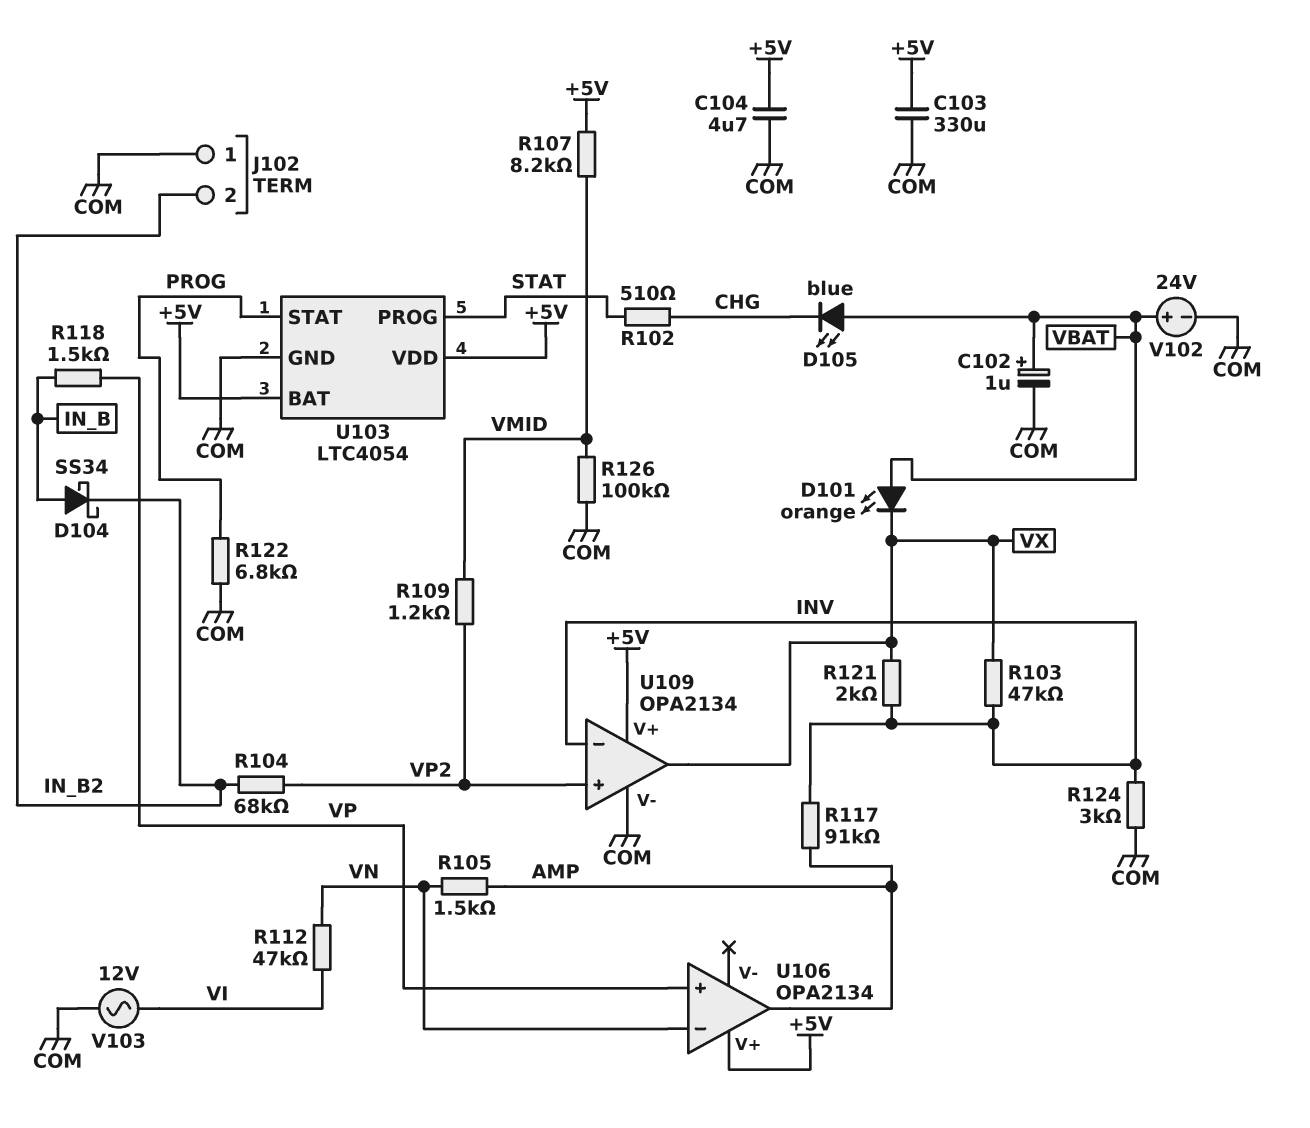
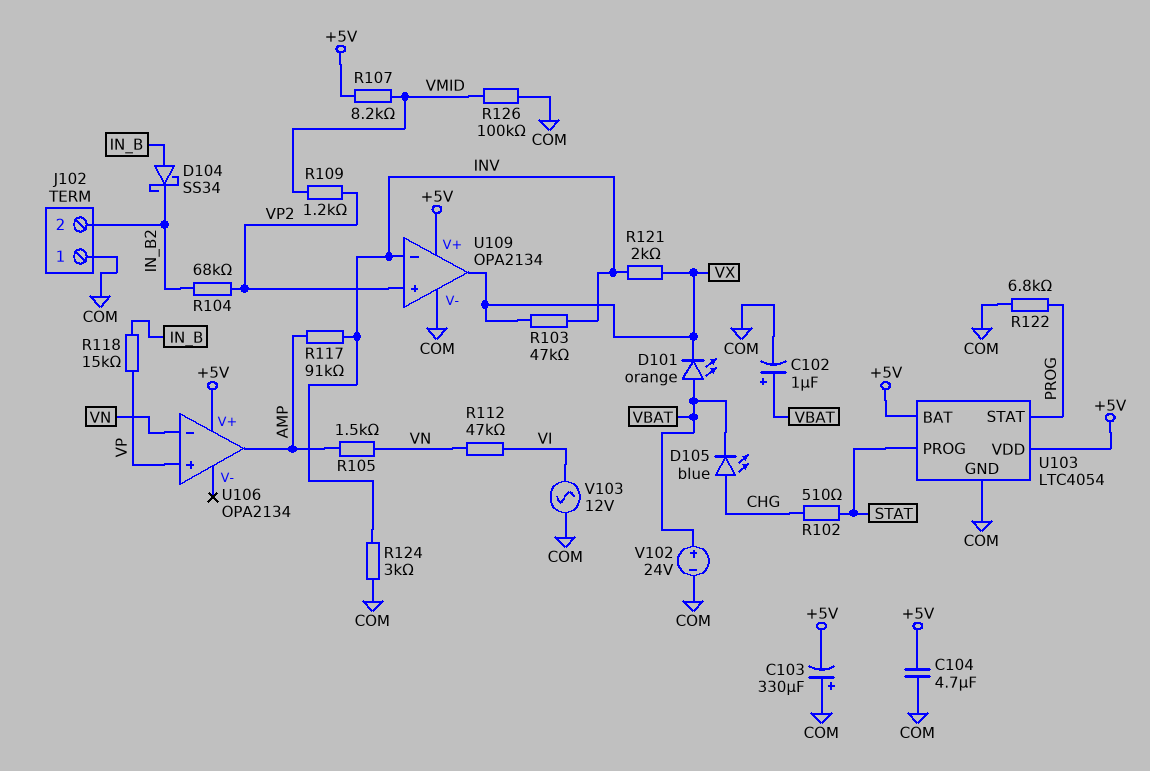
C103: 330uF (+5V, COM) -> 330uF (plus COM, minus +5V)
D105: LED blue (A VBAT, K CHG) -> LED blue (A CHG, K VBAT)
R118: 1.5k (IN_B, VP) -> 15k (IN_B, VP)

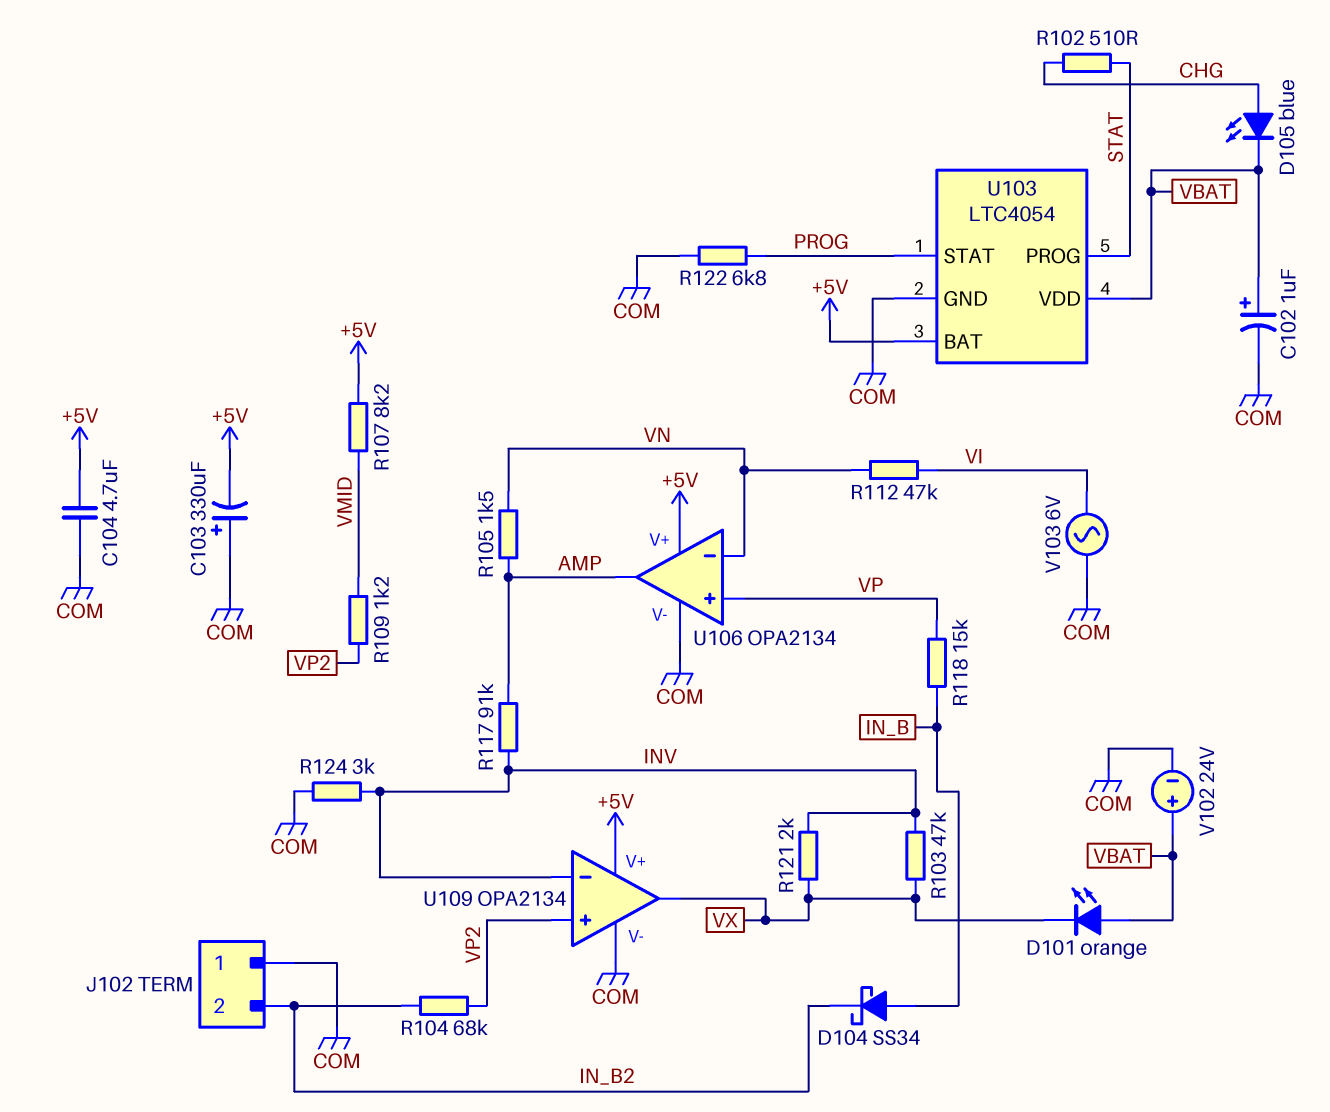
R126: 100k (COM, VMID) -> none
U103 pin VDD: +5V -> VBAT
U106 pin V-: none -> COM
V103: AC 12V (COM, VI) -> AC 6V (COM, VI)

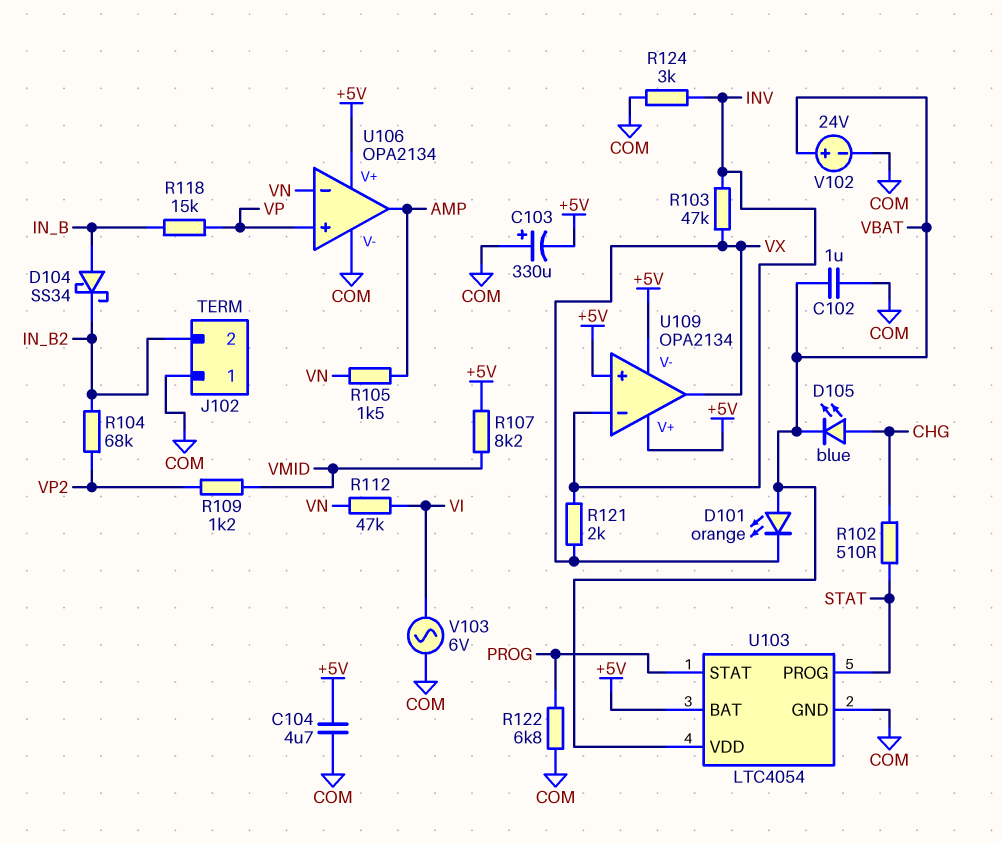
C102: 1uF (plus VBAT, minus COM) -> 1uF (COM, VBAT)
R117: 91k (AMP, INV) -> none
U109 pin V-: COM -> +5V
U109 pin in+: VP2 -> +5V

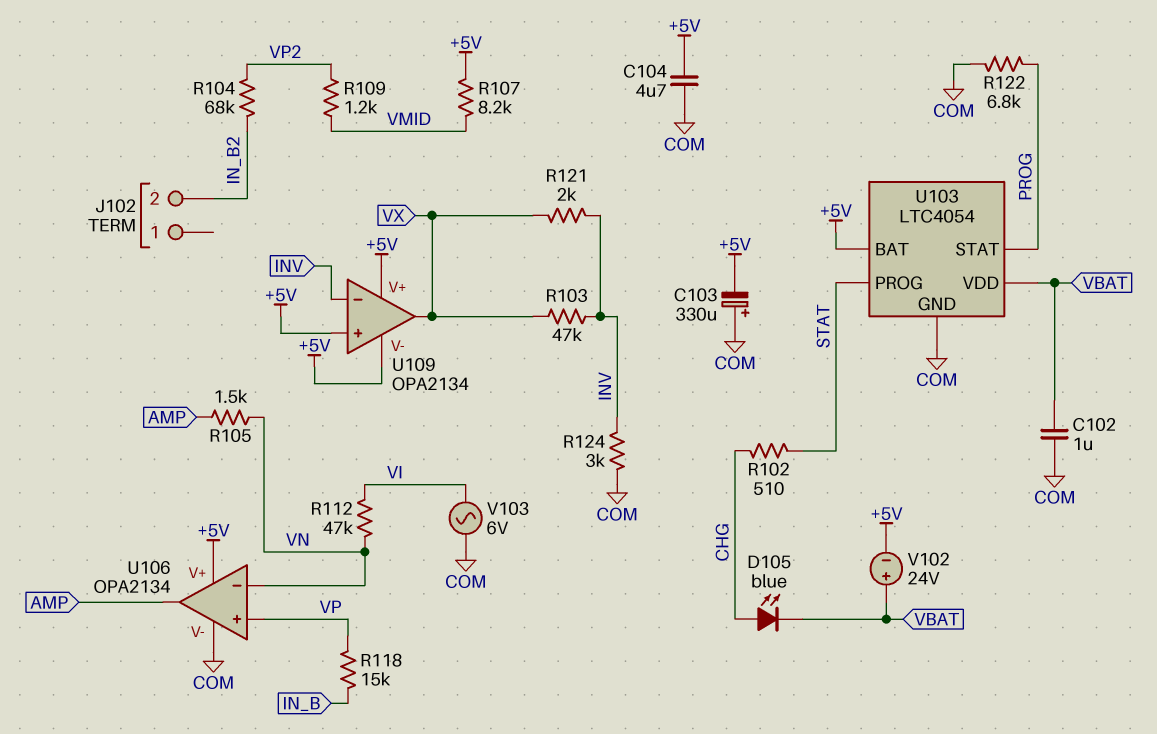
D101: LED orange (A VBAT, K VX) -> none
D104: schottky SS34 (A IN_B, K IN_B2) -> none
J102 pin 1: COM -> none
V102: 24V (plus VBAT, minus COM) -> 24V (plus VBAT, minus +5V)

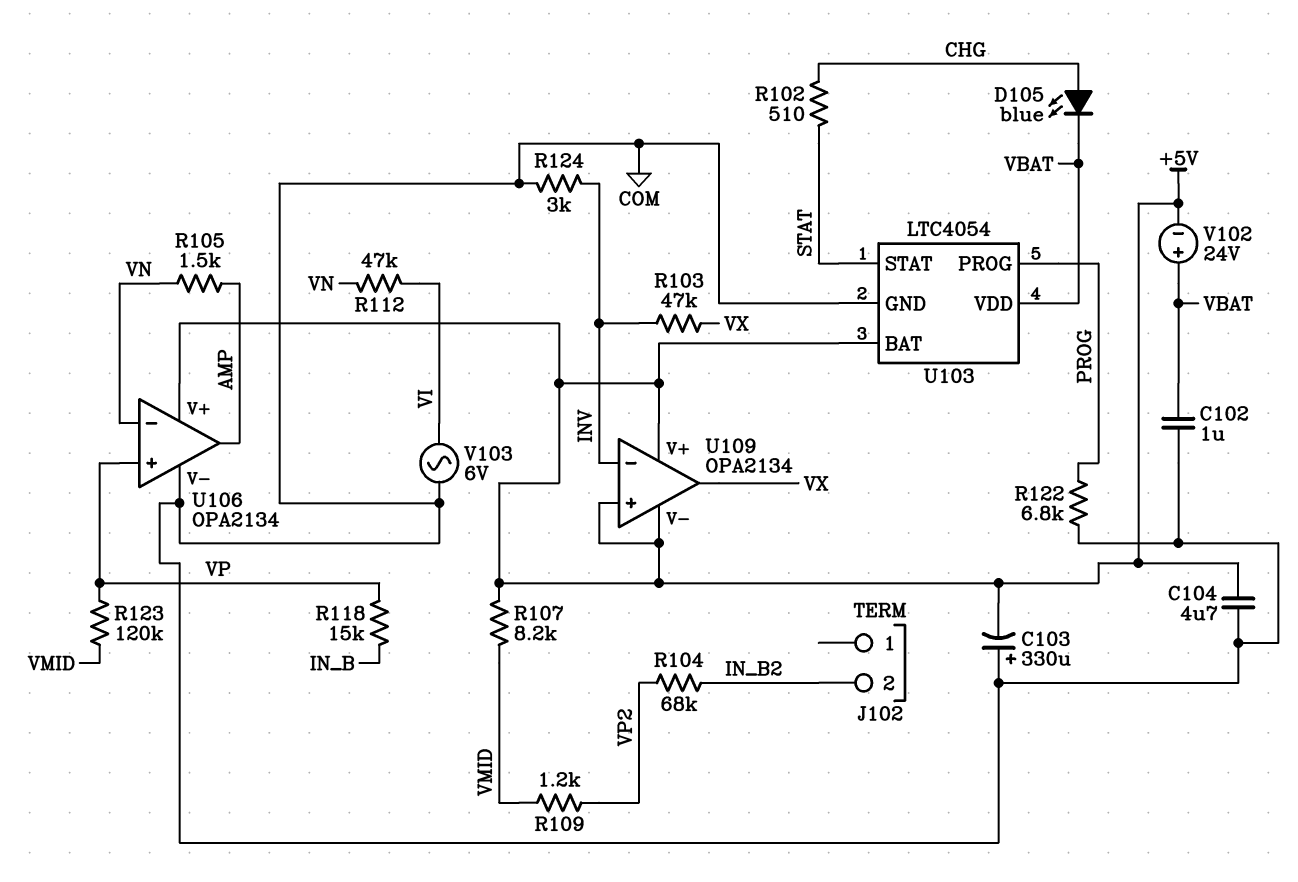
R121: 2k (INV, VX) -> none
R123: none -> 120k (VMID, VP)
U103 pin PROG: STAT -> PROG
U103 pin STAT: PROG -> STAT

